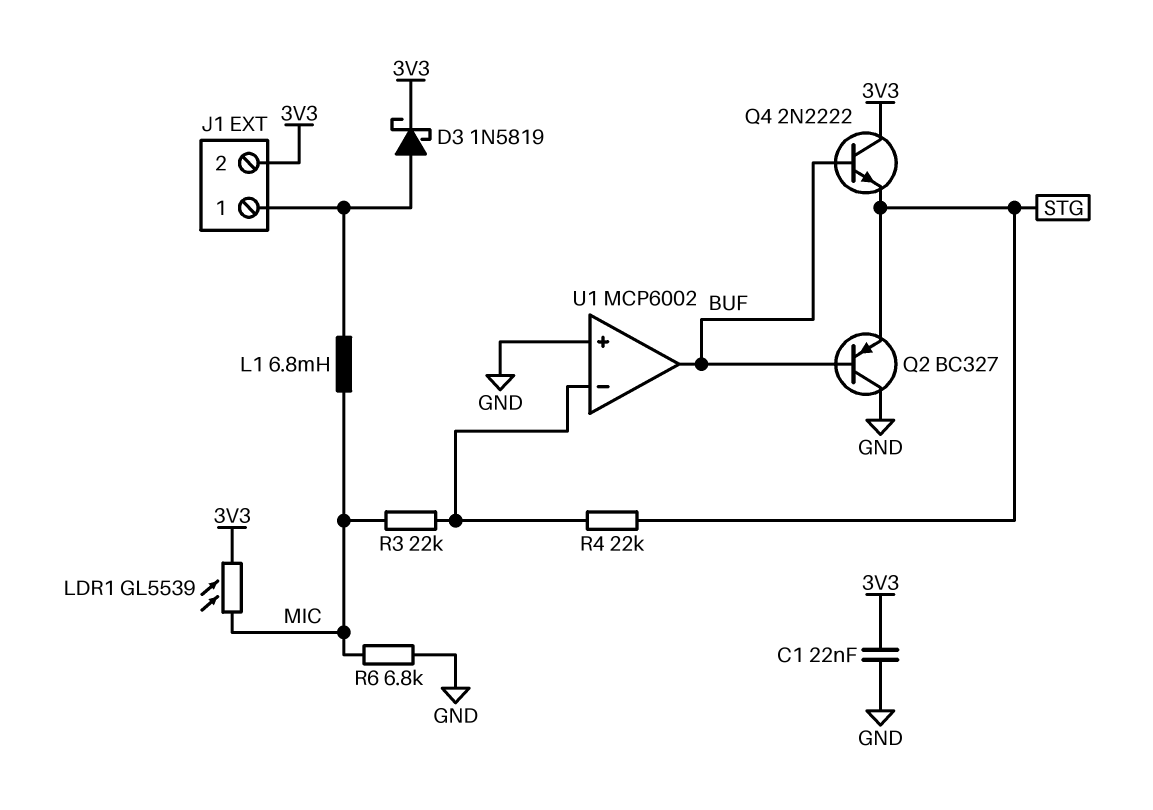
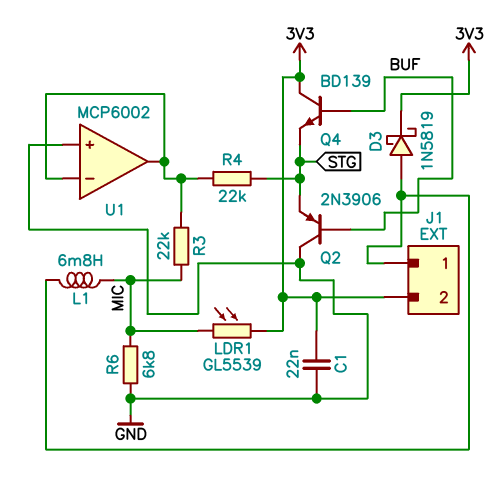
Q2: PNP BC327 (B BUF, C GND, E STG) -> PNP 2N3906 (B BUF, C GND, E STG)
Q4: NPN 2N2222 (B BUF, C 3V3, E STG) -> NPN BD139 (B BUF, C 3V3, E STG)
U1 pin out: BUF -> U1/in-

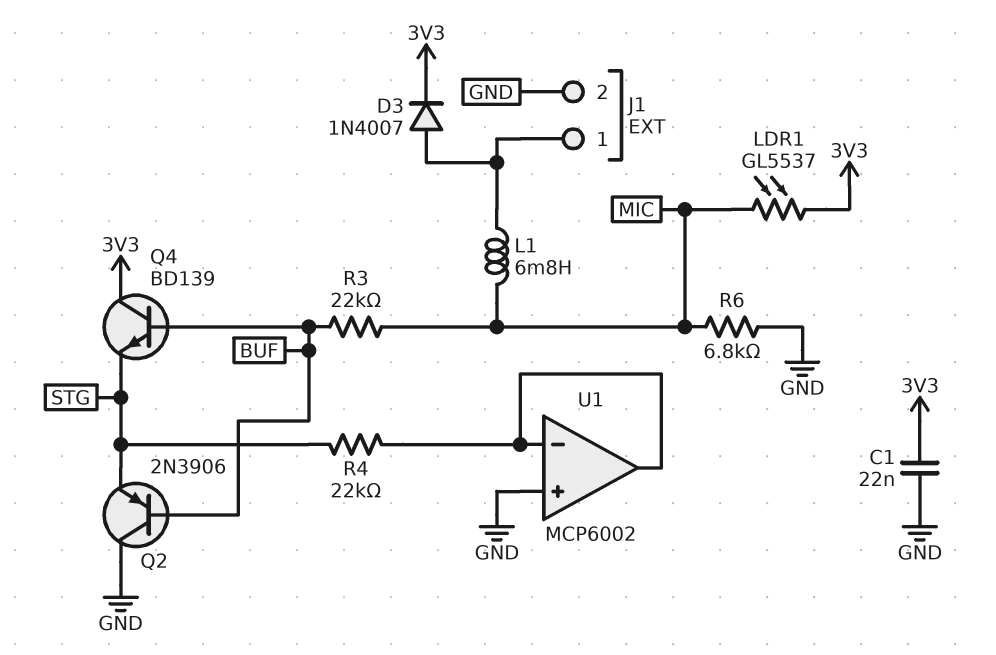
D3: schottky 1N5819 (A J1/1, K 3V3) -> diode 1N4007 (A J1/1, K 3V3)
J1 pin 2: 3V3 -> GND
LDR1: GL5539 (3V3, MIC) -> GL5537 (3V3, MIC)
R3: 22k (MIC, U1/in-) -> 22k (BUF, MIC)

